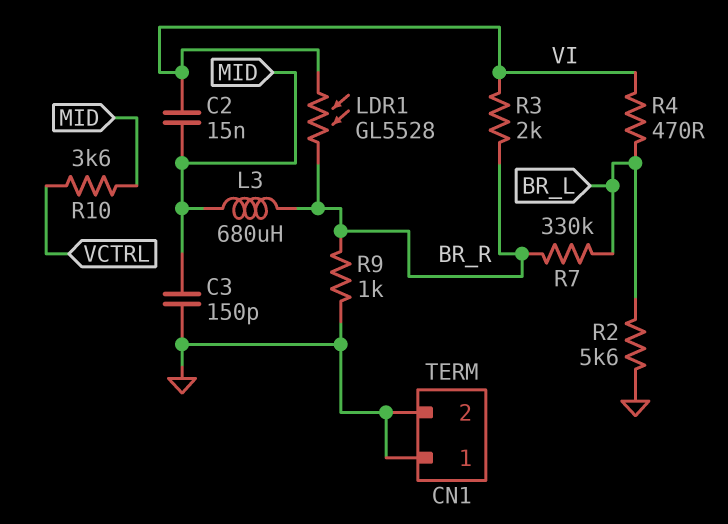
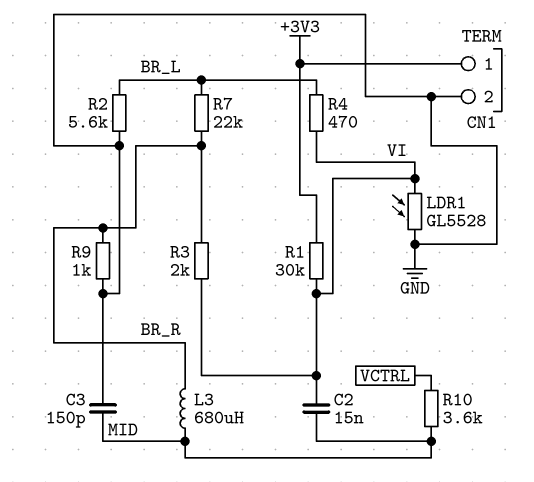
CN1 pin 1: GND -> +3V3
LDR1: GL5528 (BR_R, VI) -> GL5528 (GND, VI)
R1: none -> 30k (+3V3, VI)
R7: 330k (BR_L, BR_R) -> 22k (BR_L, BR_R)

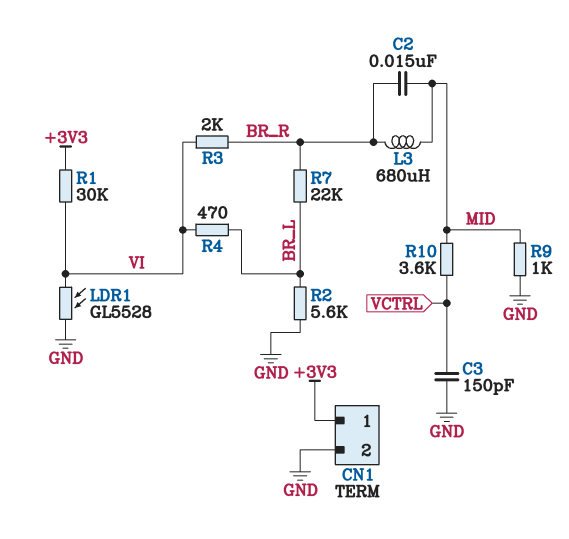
C2: 15nF (MID, VI) -> 15nF (BR_R, MID)
C3: 150pF (GND, MID) -> 150pF (GND, VCTRL)
R9: 1k (BR_R, GND) -> 1k (GND, MID)

